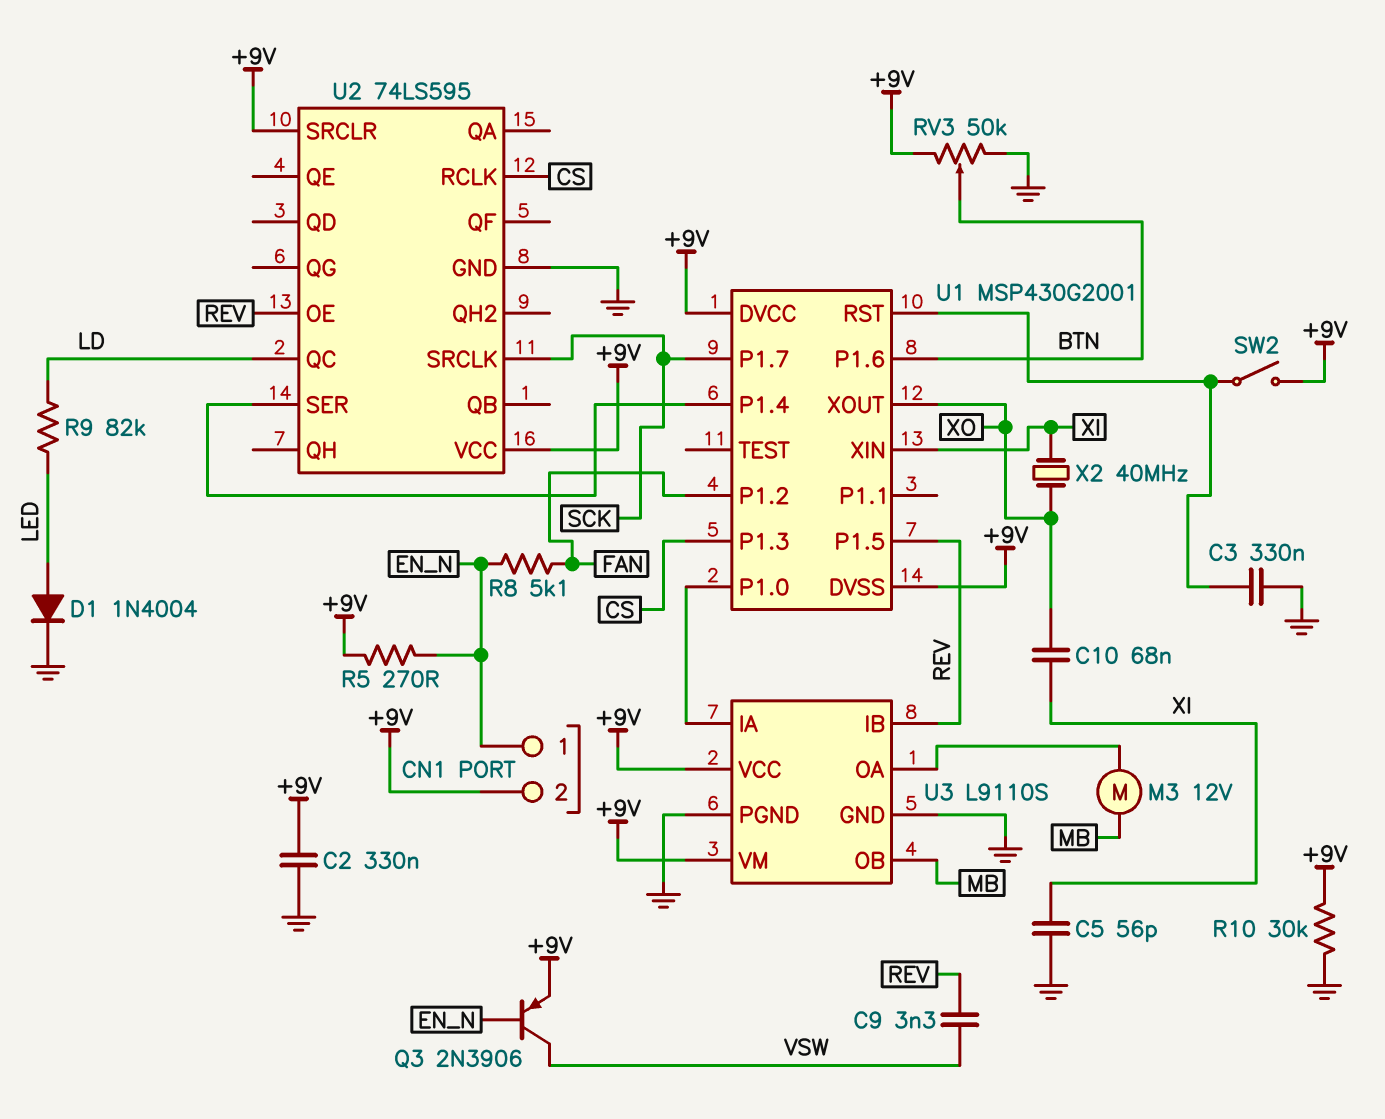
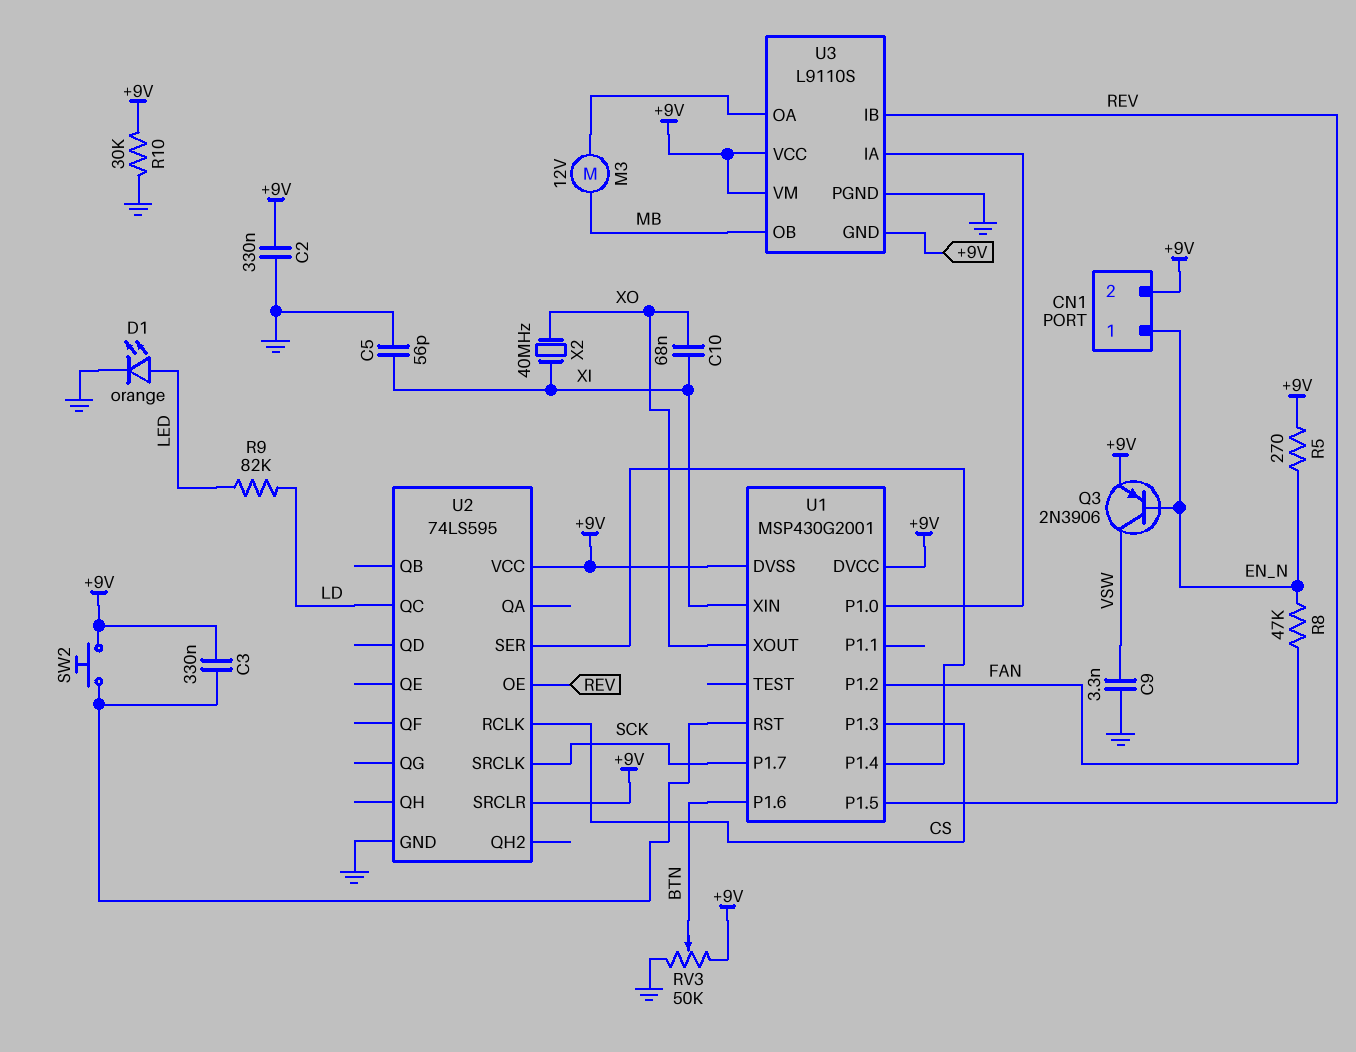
C3: 330nF (GND, U1/RST) -> 330nF (+9V, U1/RST)
C9: 3.3nF (REV, VSW) -> 3.3nF (GND, VSW)
D1: diode 1N4004 (A LED, K GND) -> LED orange (A LED, K GND)
R8: 5.1k (EN_N, FAN) -> 47k (EN_N, FAN)
SW2: switch (+9V, U1/RST) -> button (+9V, U1/RST)
U3 pin GND: GND -> +9V

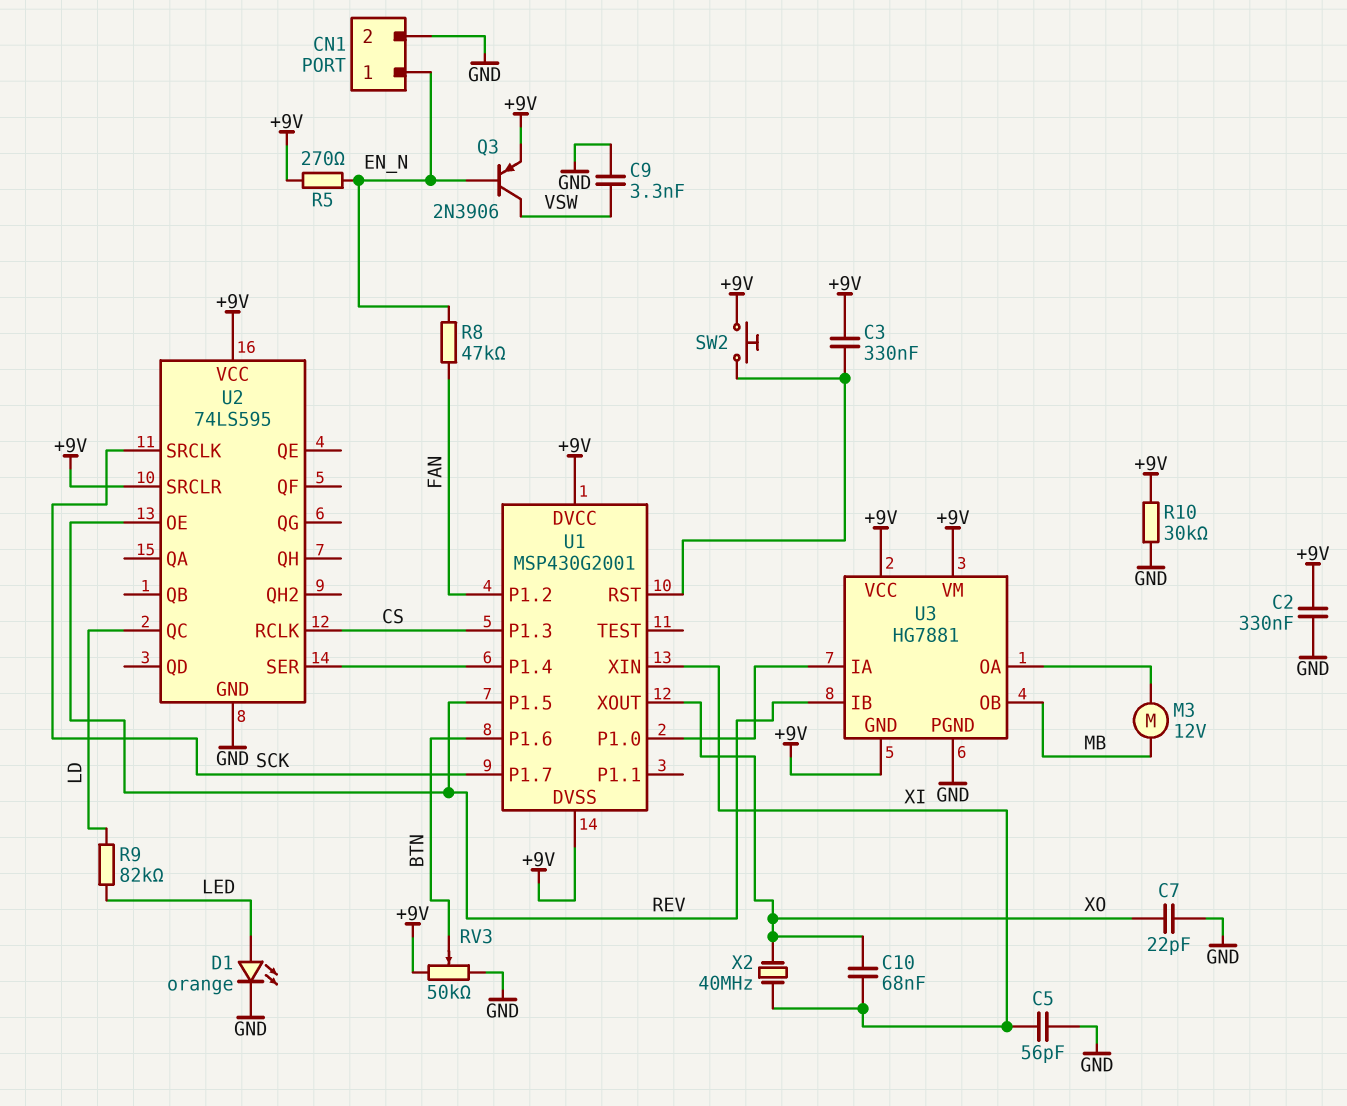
C7: none -> 22pF (GND, XO)
CN1 pin 2: +9V -> GND
U3: L9110S -> HG7881

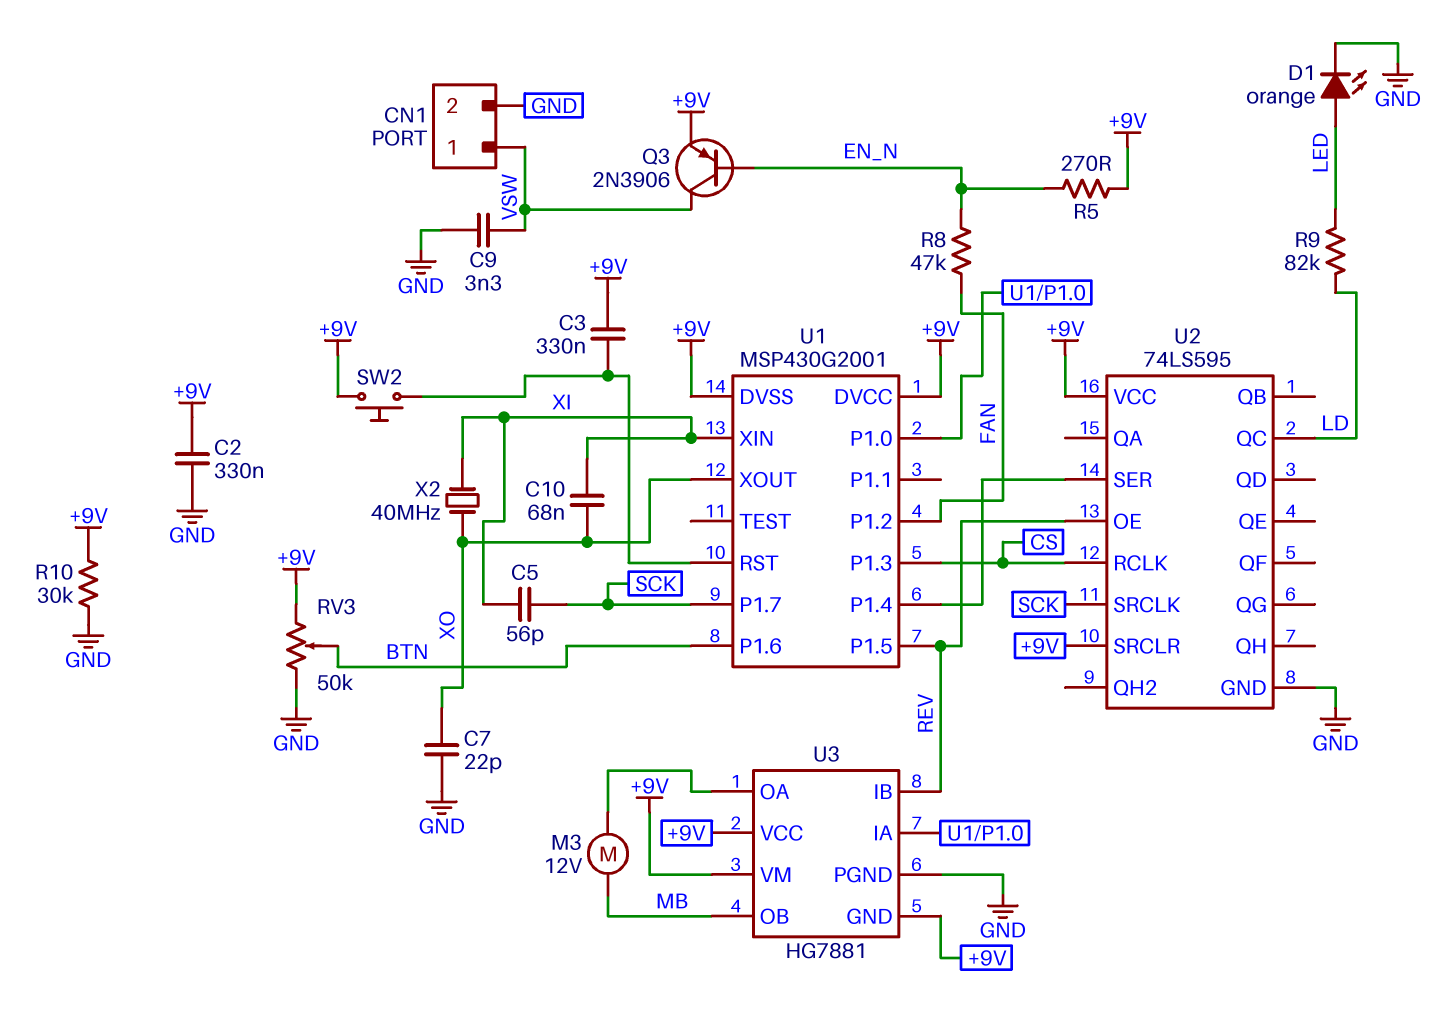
C5: 56pF (GND, XI) -> 56pF (SCK, XI)
CN1 pin 1: EN_N -> VSW

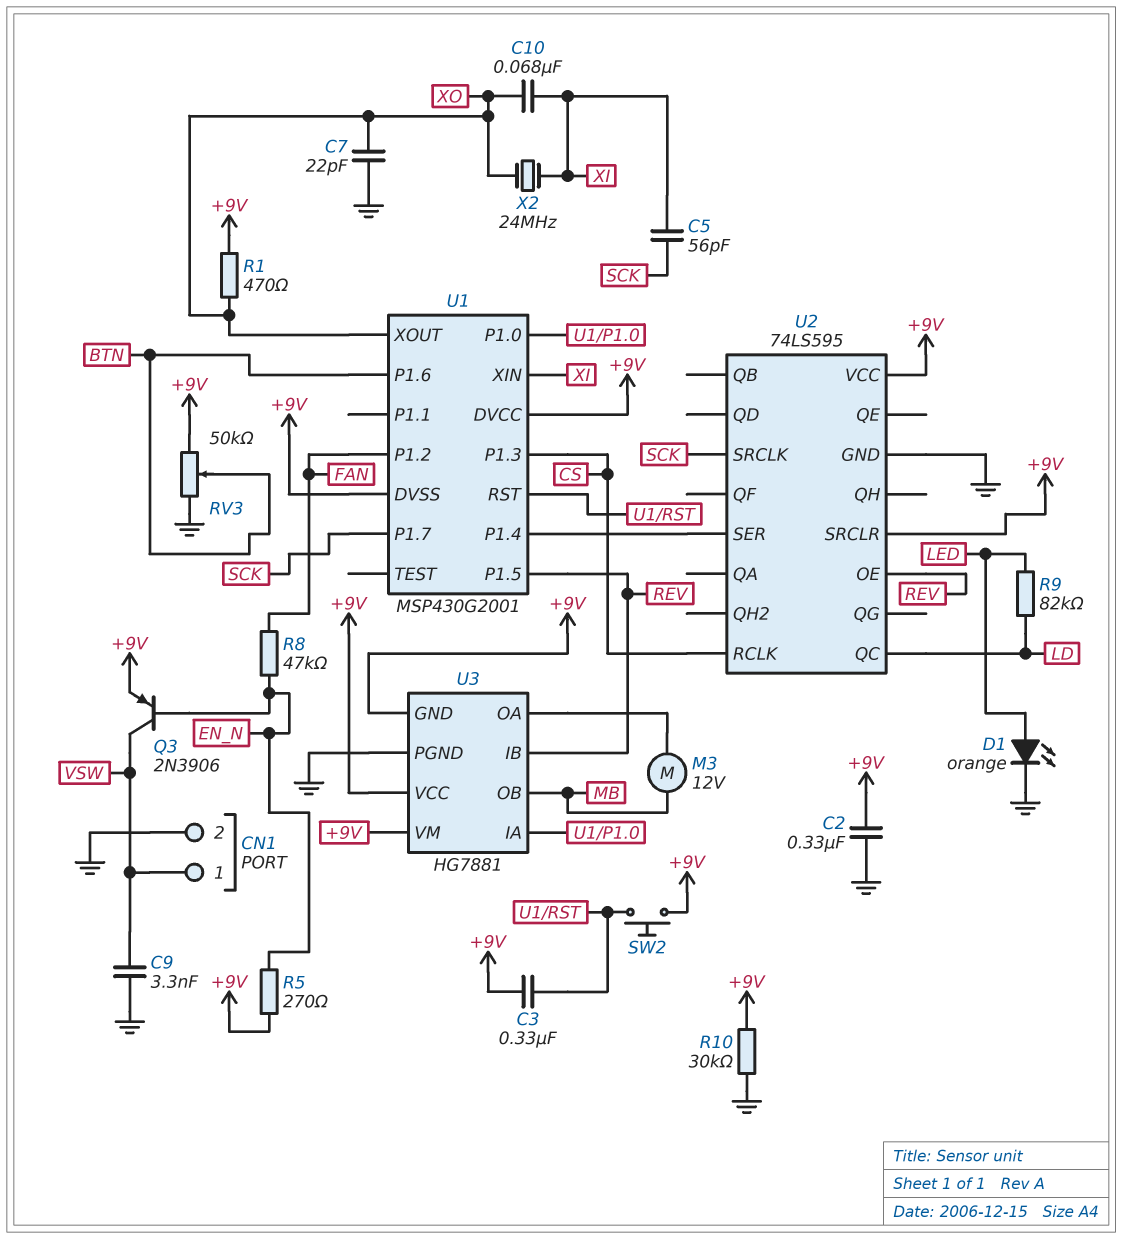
R1: none -> 470 (+9V, XO)
X2: 40MHz (XI, XO) -> 24MHz (XI, XO)

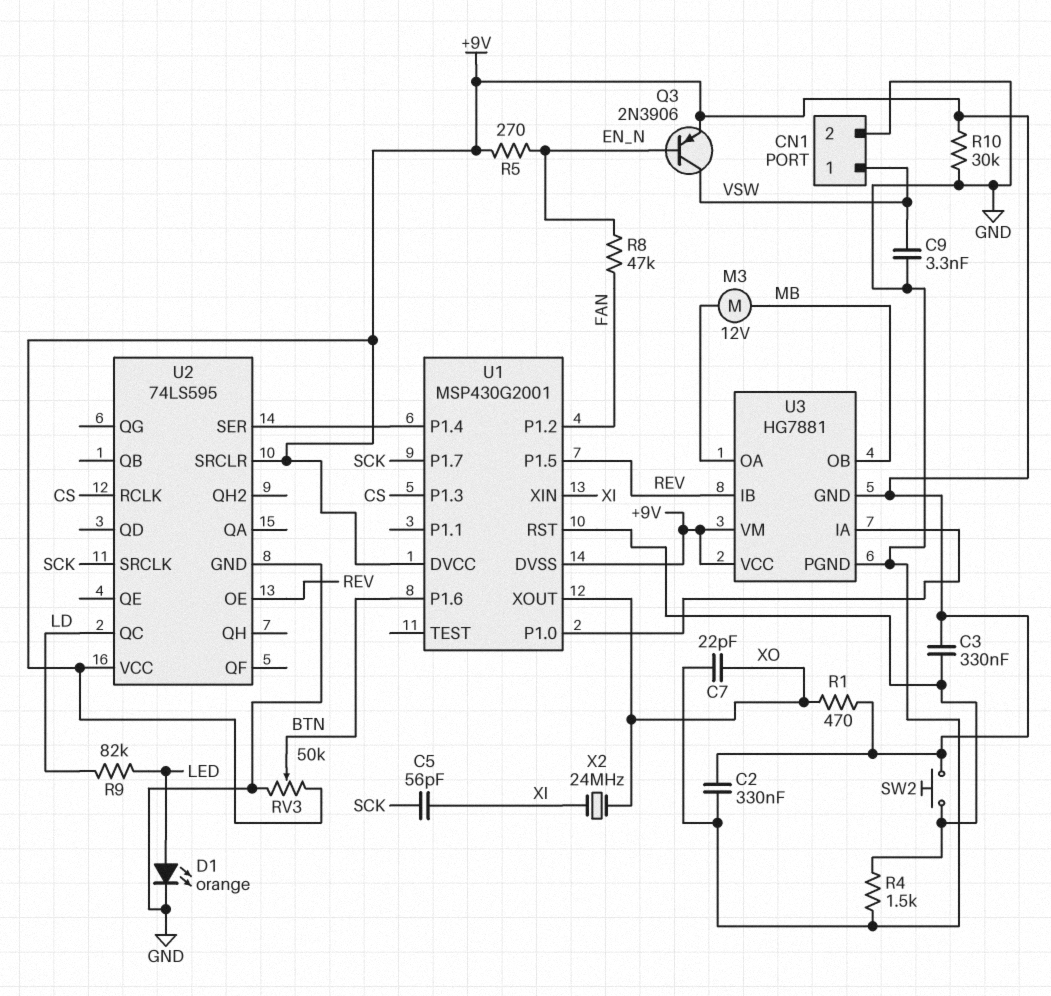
C10: 68nF (XI, XO) -> none
R4: none -> 1.5k (GND, U1/RST)

